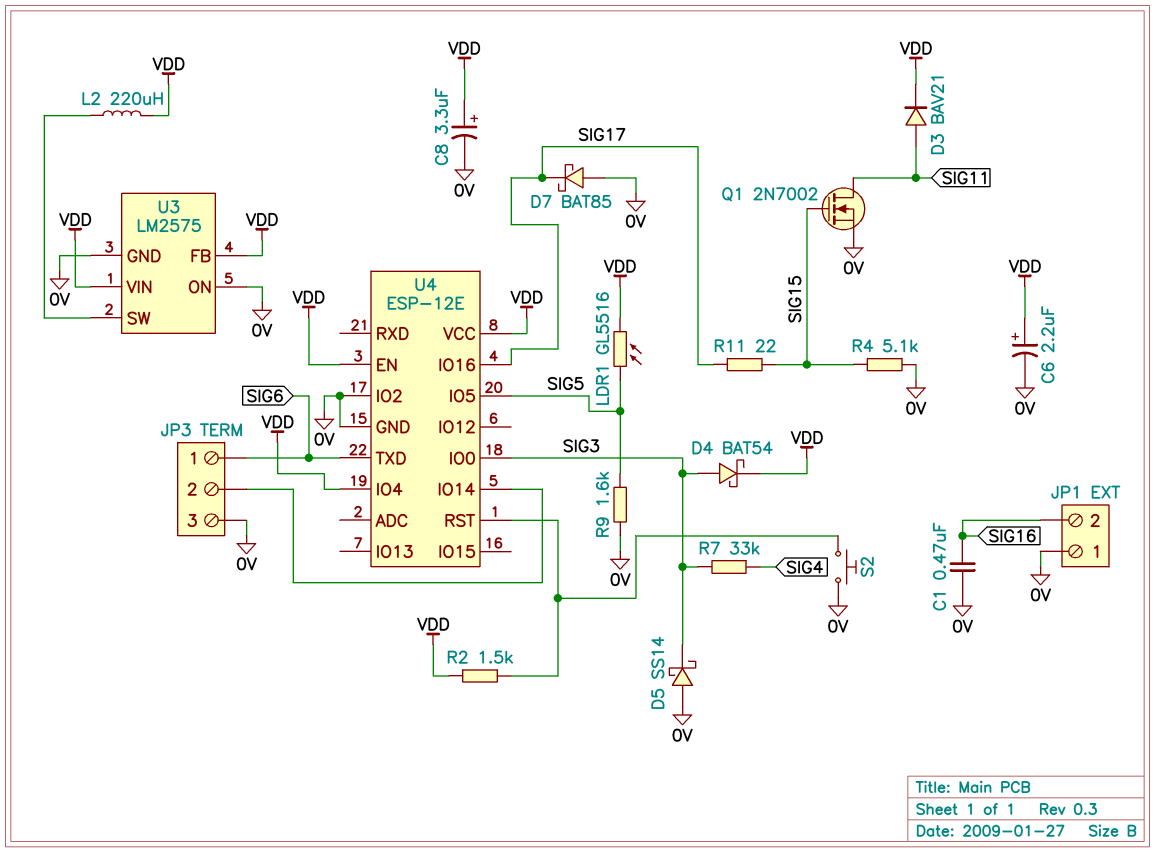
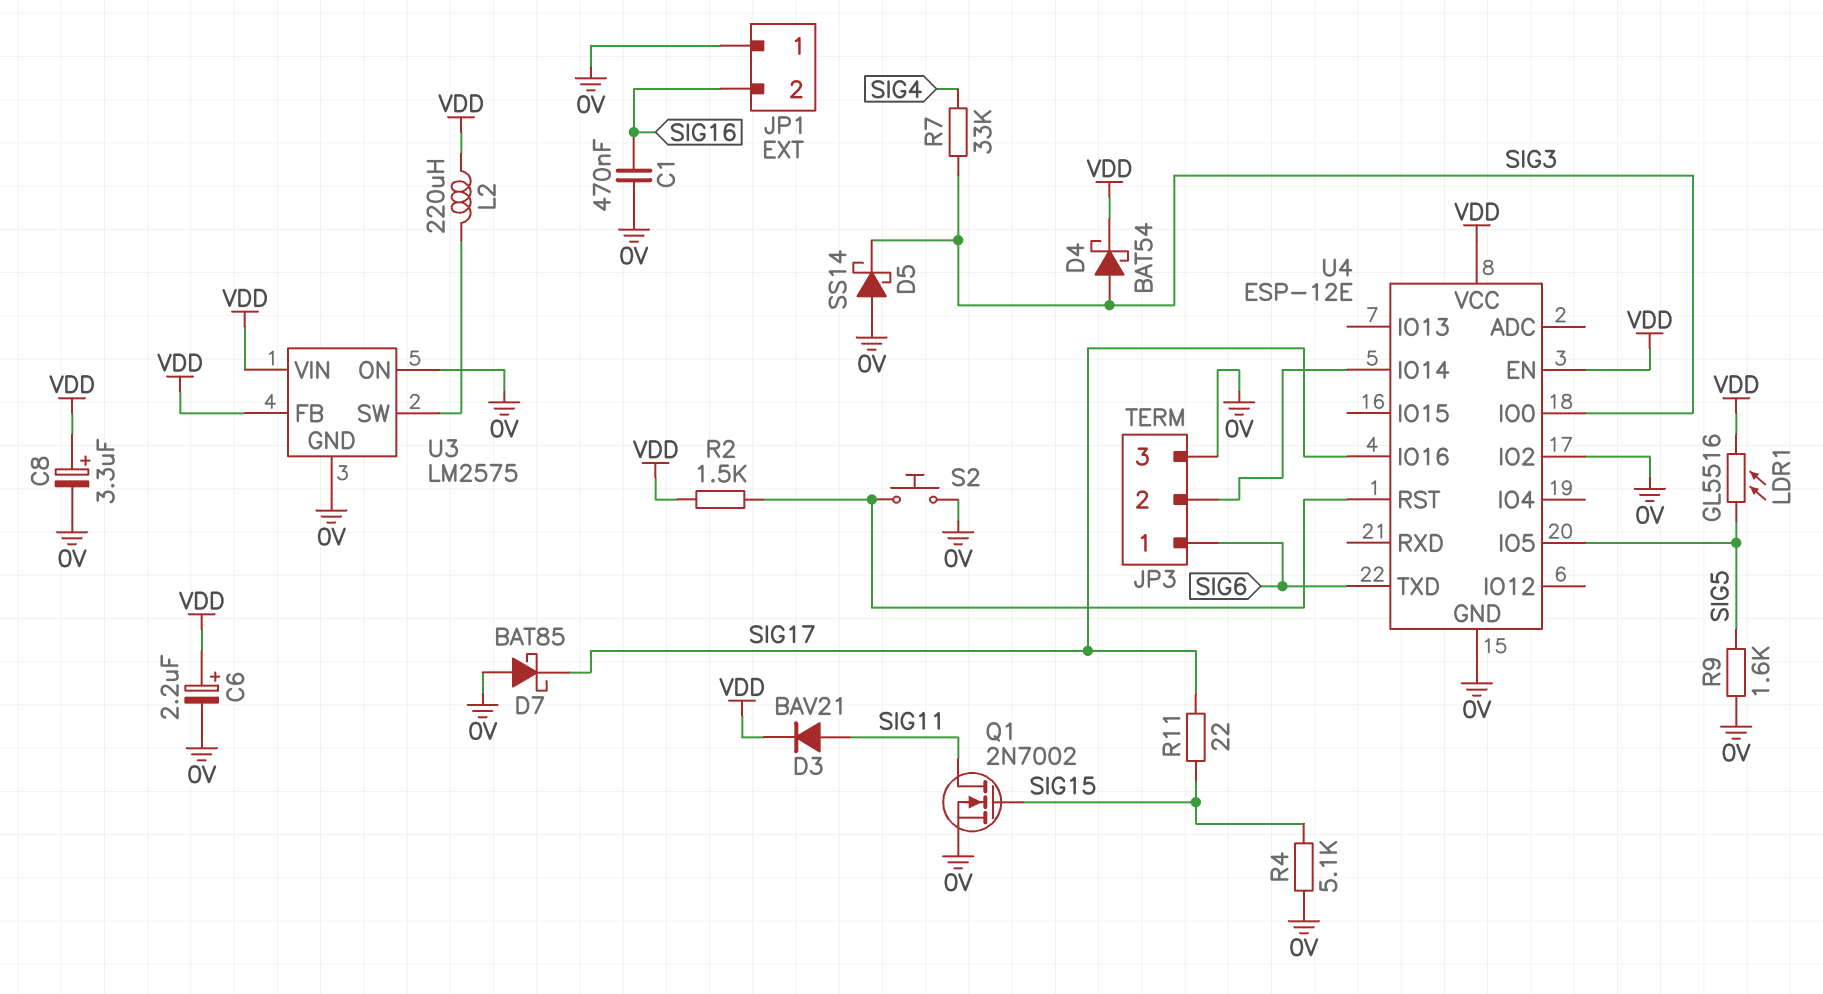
U4 pin IO4: VDD -> none

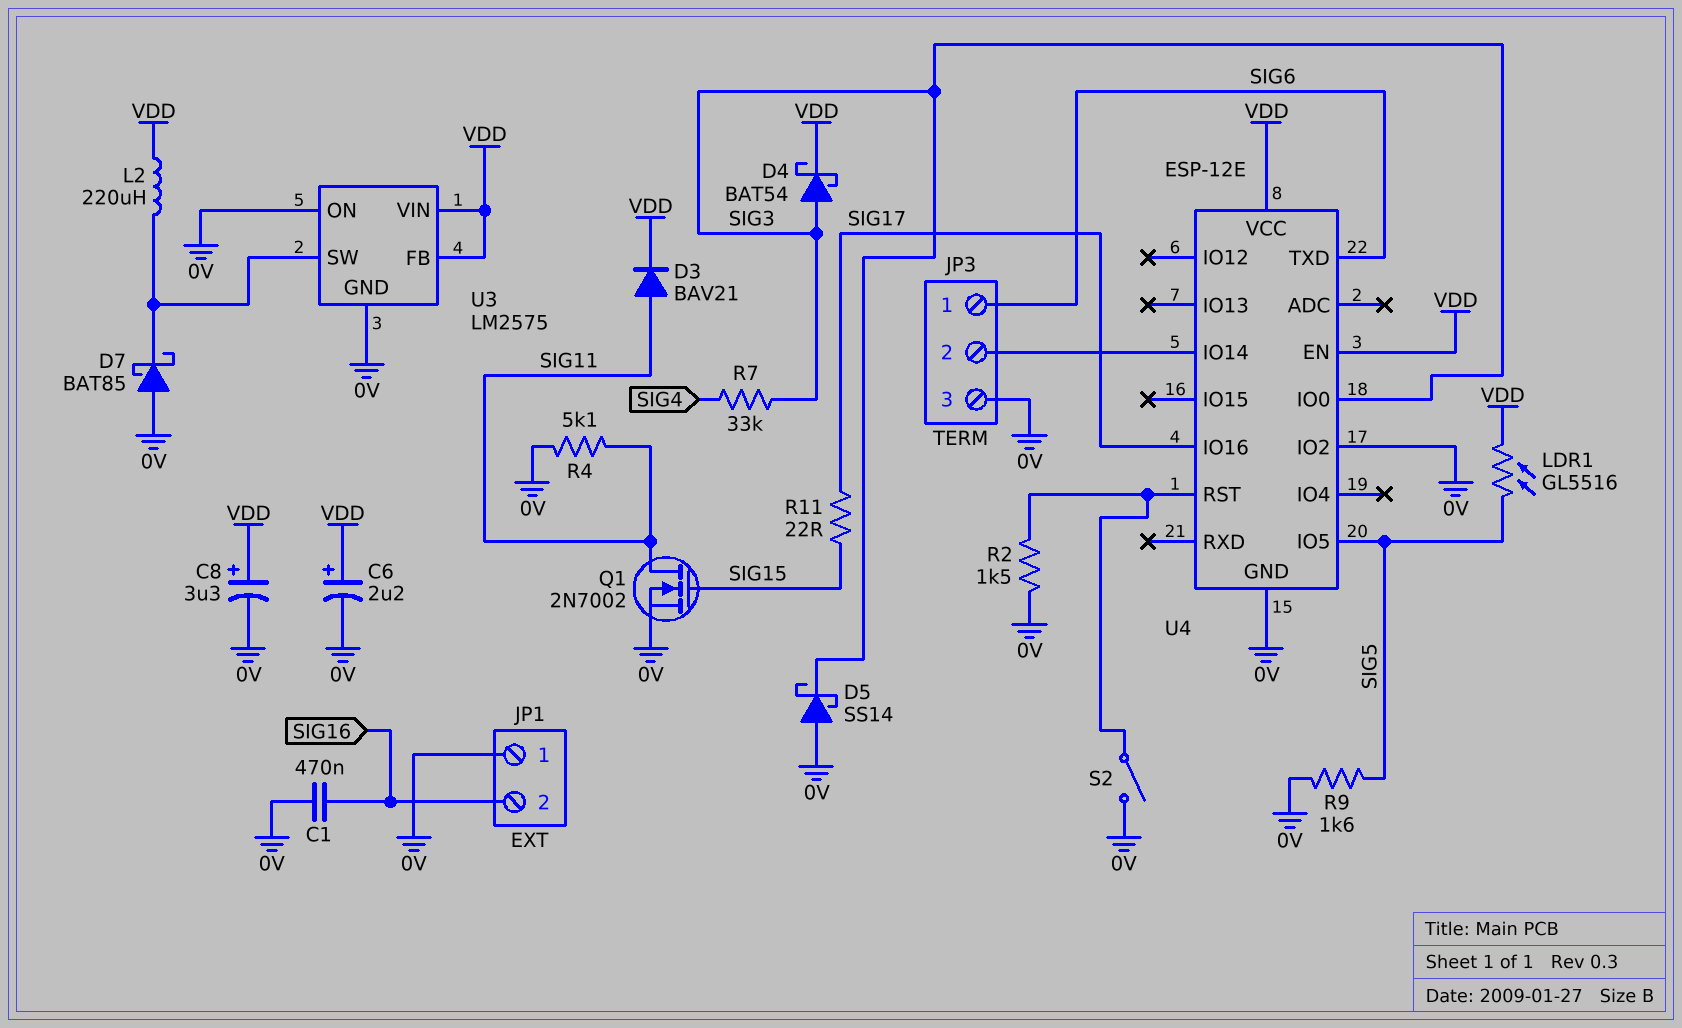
D7: schottky BAT85 (A 0V, K SIG17) -> schottky BAT85 (A 0V, K U3/SW)
R2: 1.5k (U4/RST, VDD) -> 1.5k (0V, U4/RST)
R4: 5.1k (0V, SIG15) -> 5.1k (0V, SIG11)
S2: button (0V, U4/RST) -> switch (0V, U4/RST)

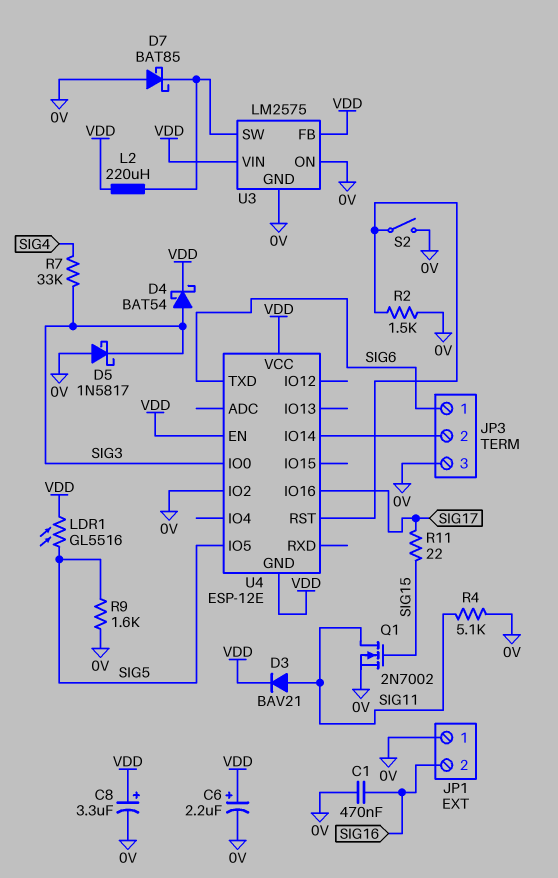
D5: schottky SS14 (A 0V, K SIG3) -> schottky 1N5817 (A 0V, K SIG3)
U4 pin GND: 0V -> VDD

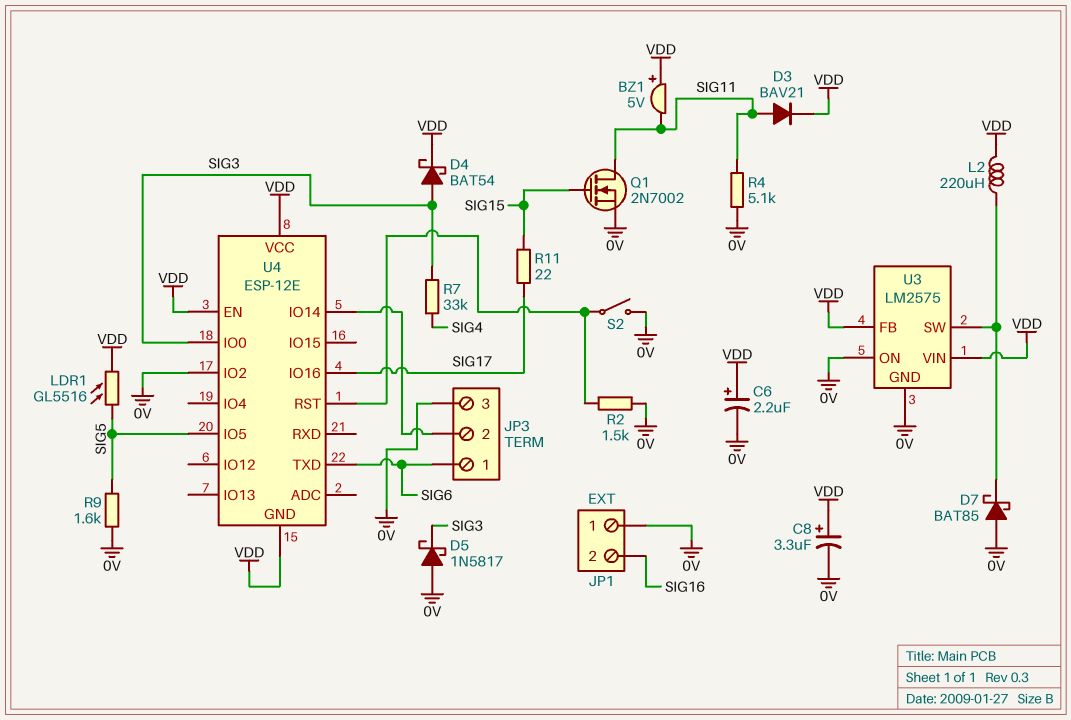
BZ1: none -> buzzer 5V (plus VDD, minus SIG11)
C1: 470nF (0V, SIG16) -> none

